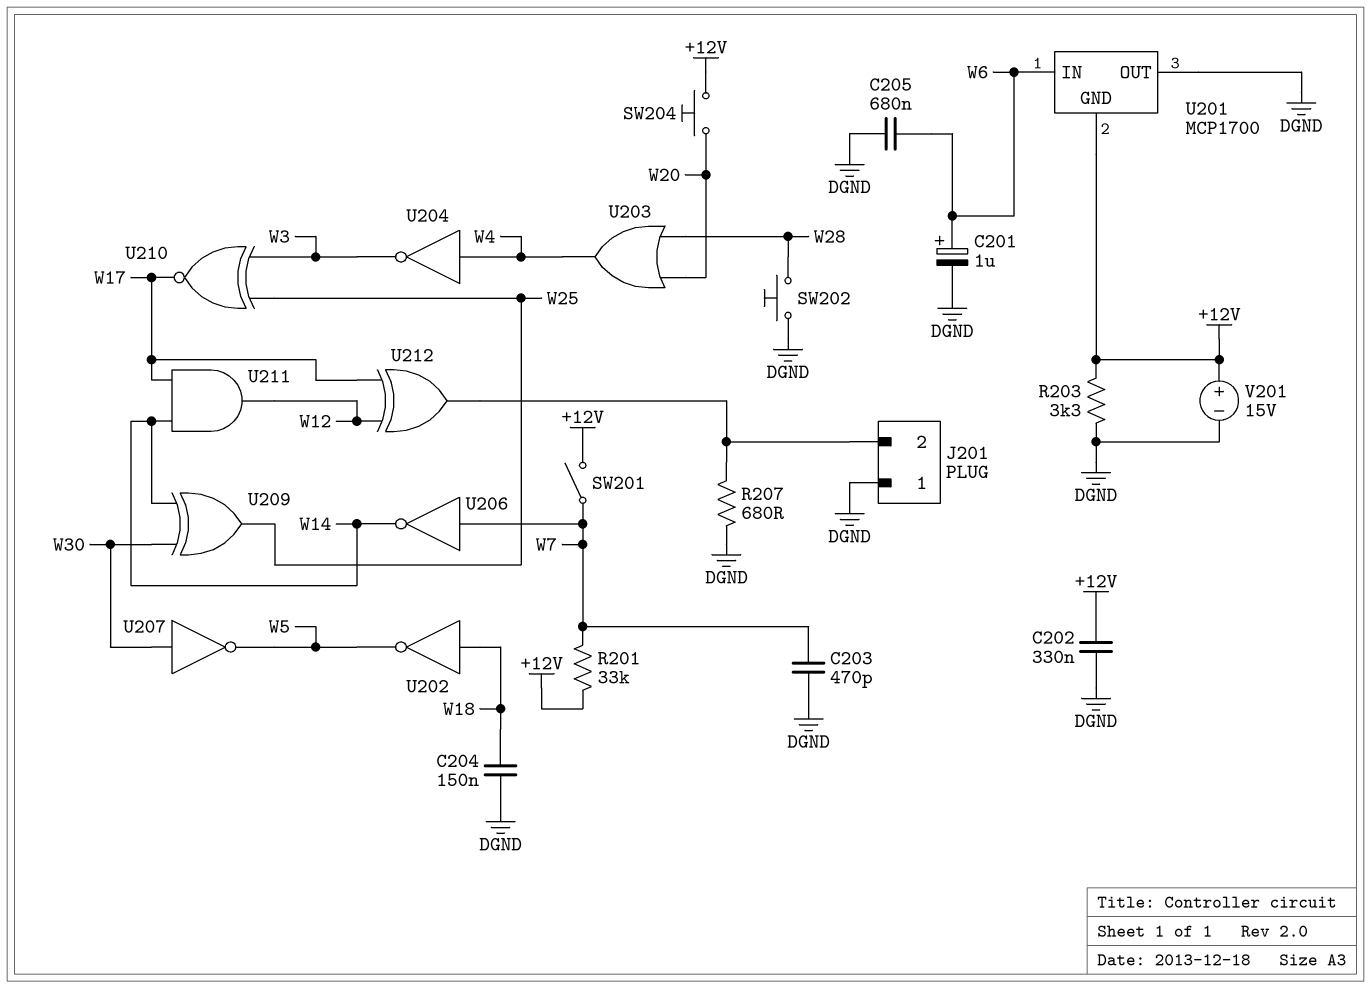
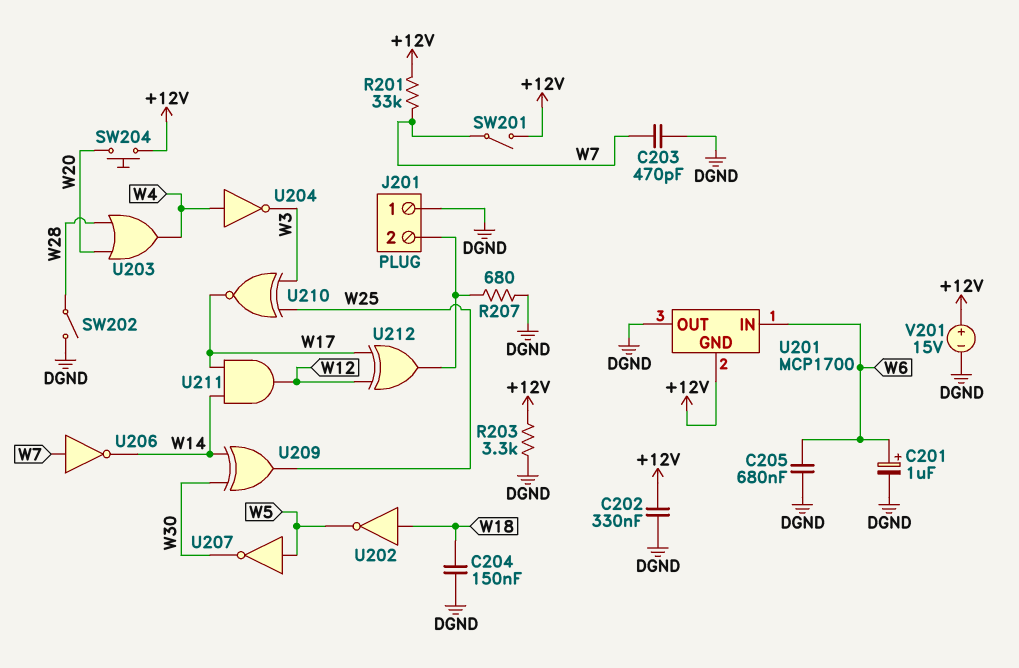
SW202: button (DGND, W28) -> switch (DGND, W28)
U207: NOT (in W30, out W5) -> NOT (in W5, out W30)

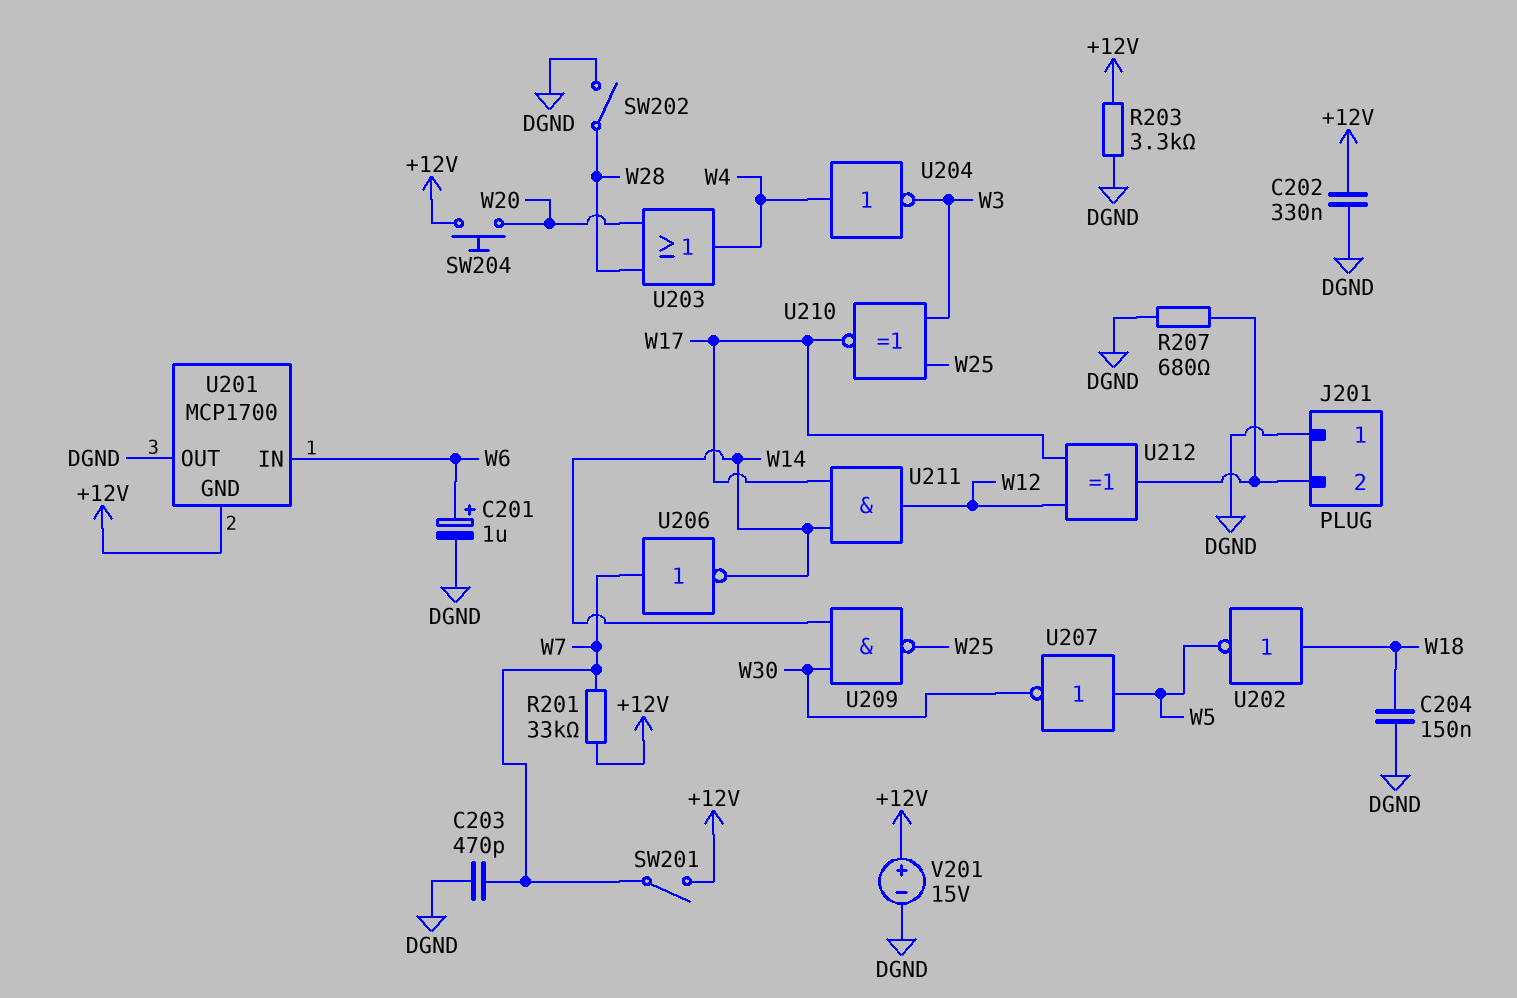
C205: 680nF (DGND, W6) -> none
U209: XOR (in W14, in W30, out W25) -> NAND (in W14, in W30, out W25)

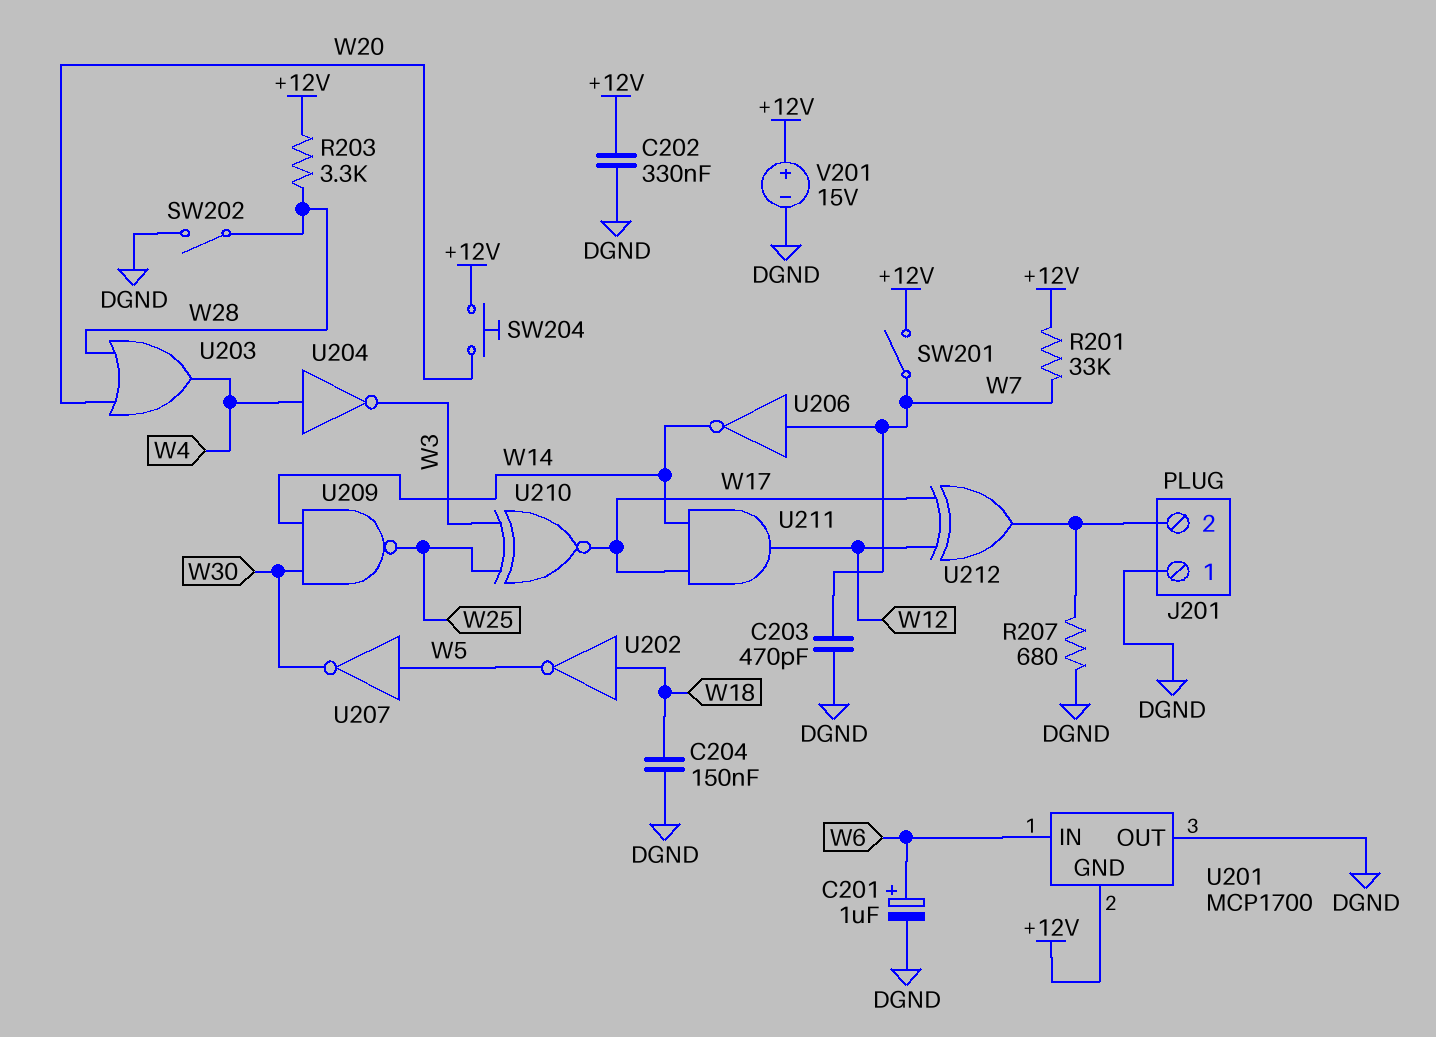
R203: 3.3k (+12V, DGND) -> 3.3k (+12V, W28)

